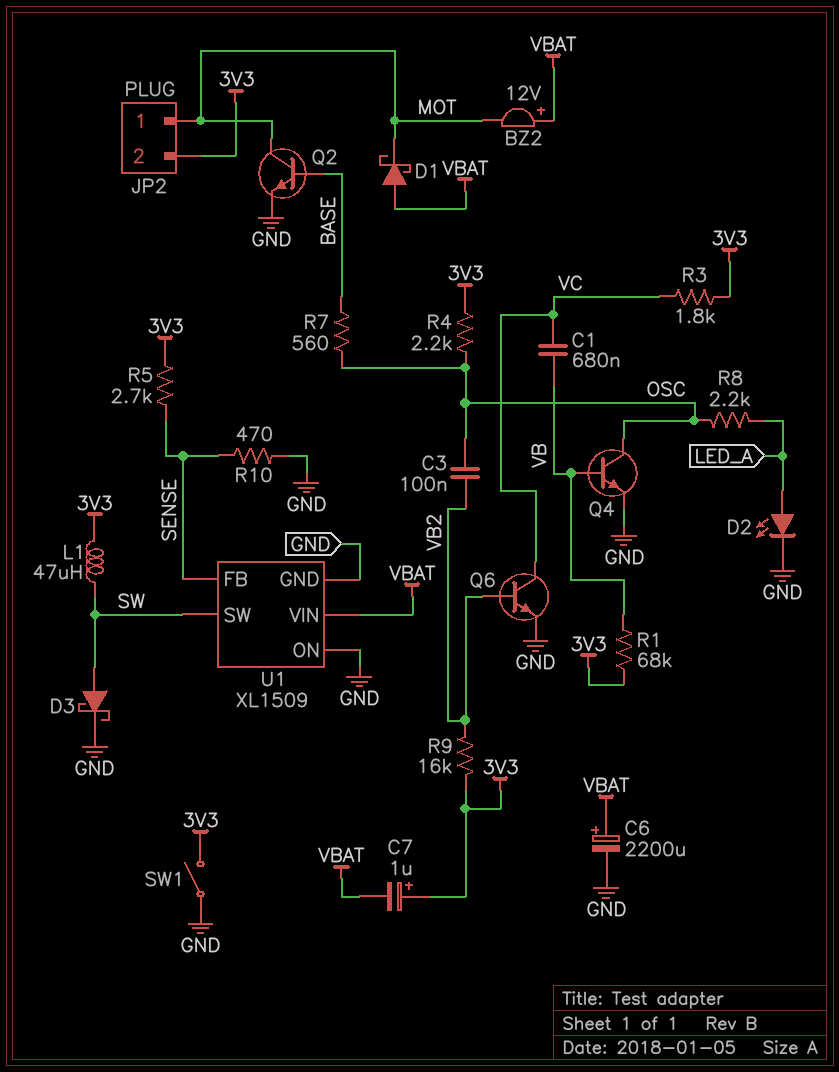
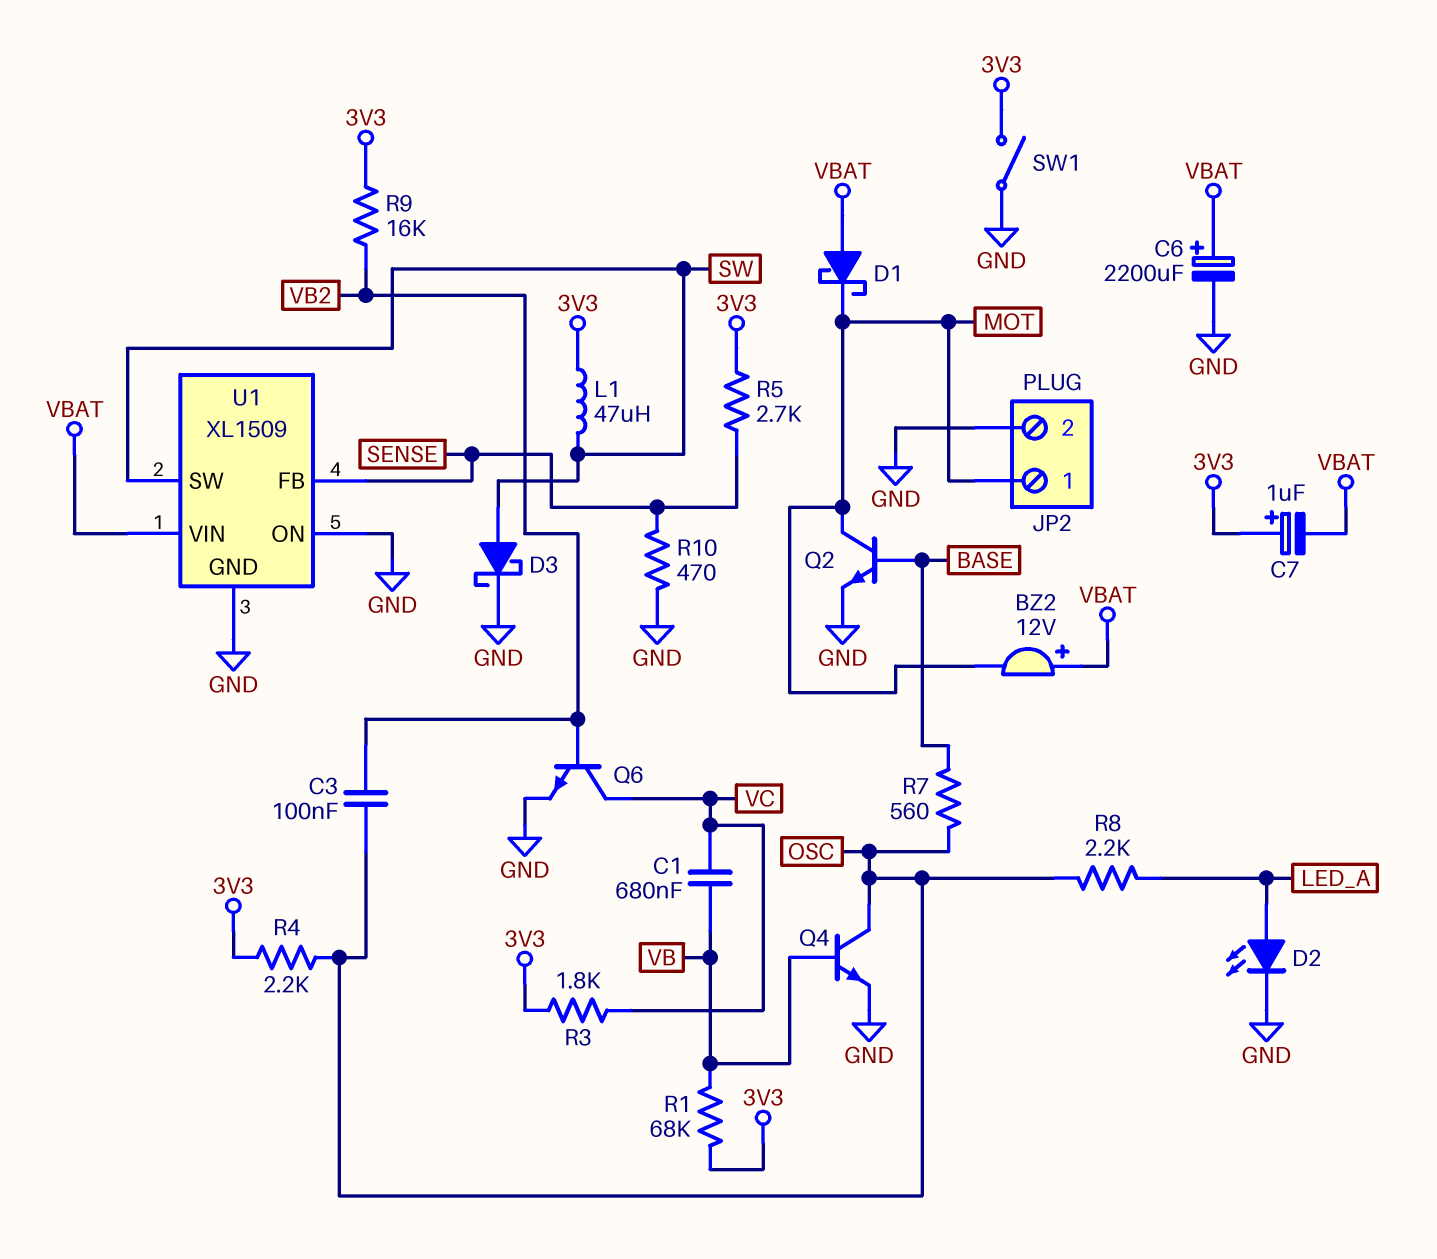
JP2 pin 2: 3V3 -> GND

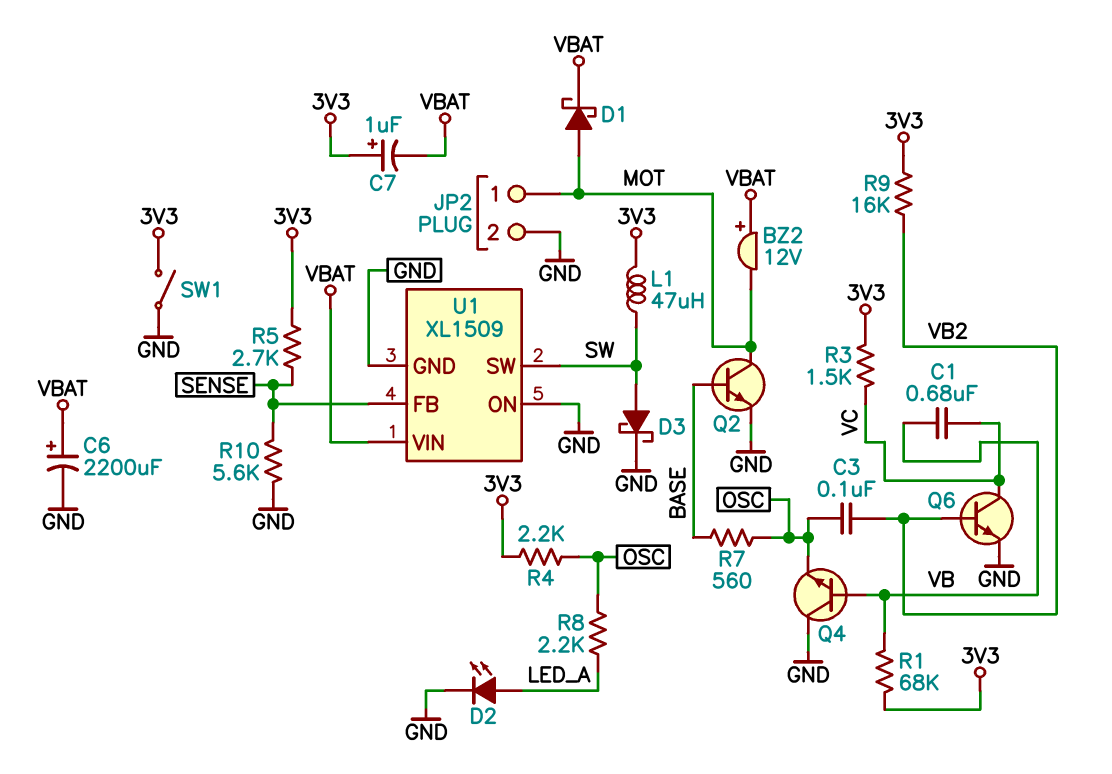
D1: schottky (A VBAT, K MOT) -> schottky (A MOT, K VBAT)
Q4: NPN (B VB, C OSC, E GND) -> NPN (B VB, C GND, E OSC)
R3: 1.8k (3V3, VC) -> 1.5k (3V3, VC)
R10: 470 (GND, SENSE) -> 5.6k (GND, SENSE)

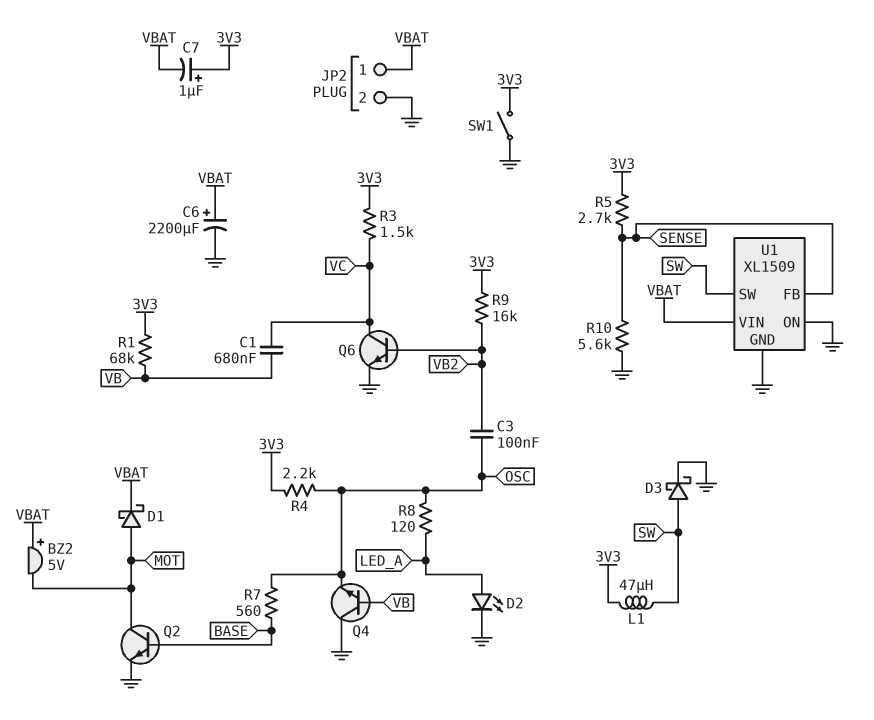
BZ2: buzzer 12V (plus VBAT, minus MOT) -> buzzer 5V (plus VBAT, minus MOT)
JP2 pin 1: MOT -> VBAT
R8: 2.2k (LED_A, OSC) -> 120 (LED_A, OSC)

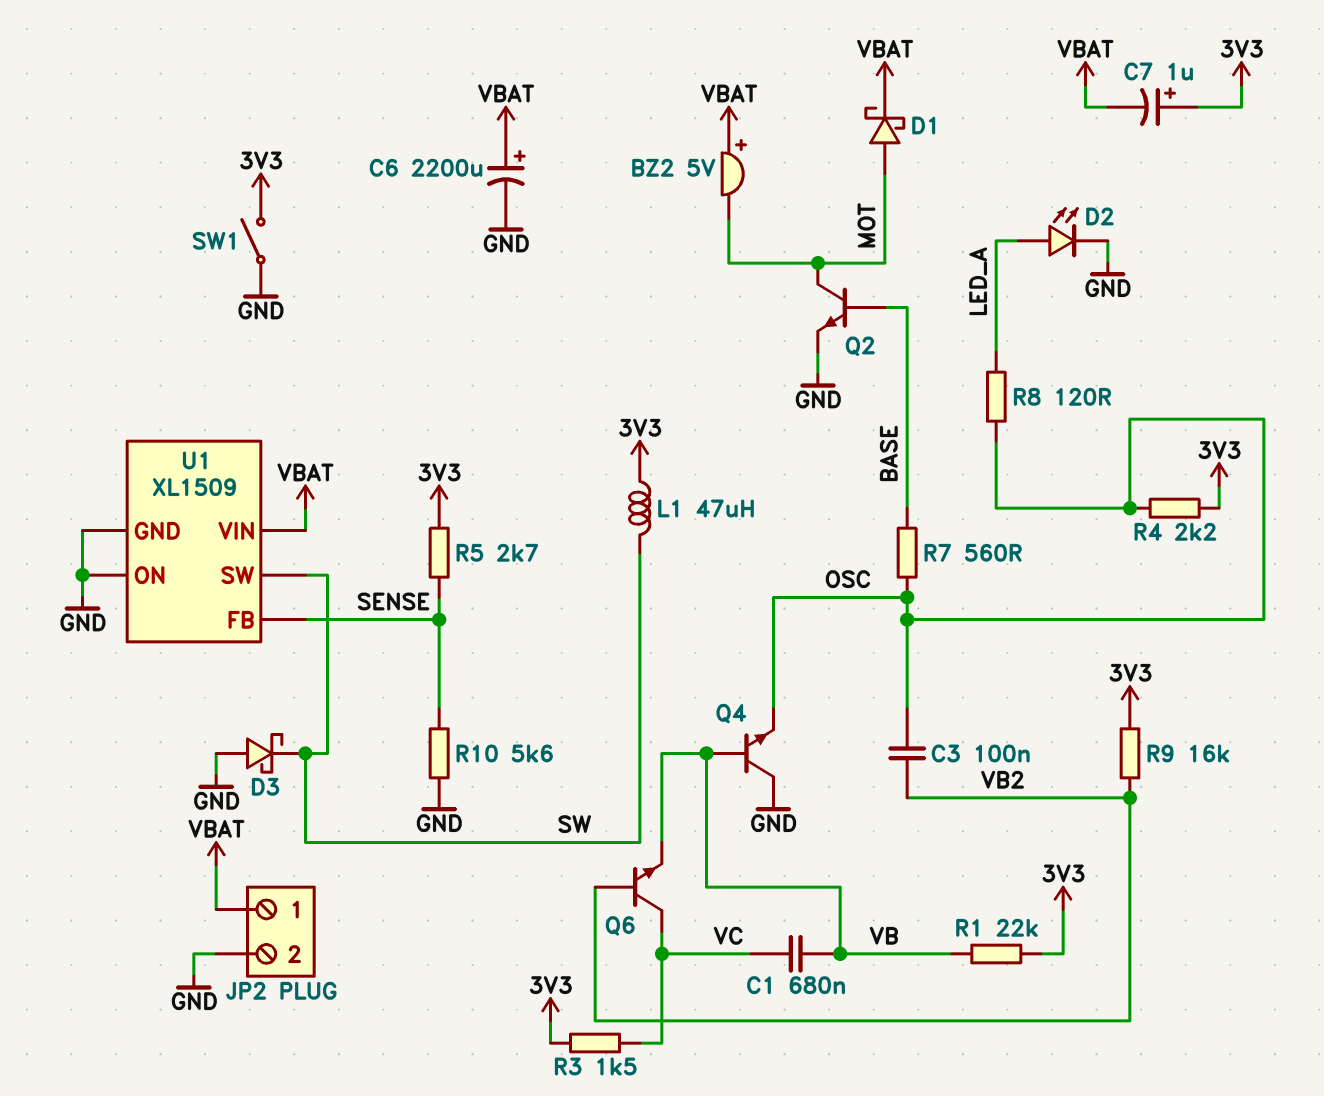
D3: schottky (A SW, K GND) -> schottky (A GND, K SW)
Q6: NPN (B VB2, C VC, E GND) -> NPN (B VB2, C VC, E VB)
R1: 68k (3V3, VB) -> 22k (3V3, VB)

